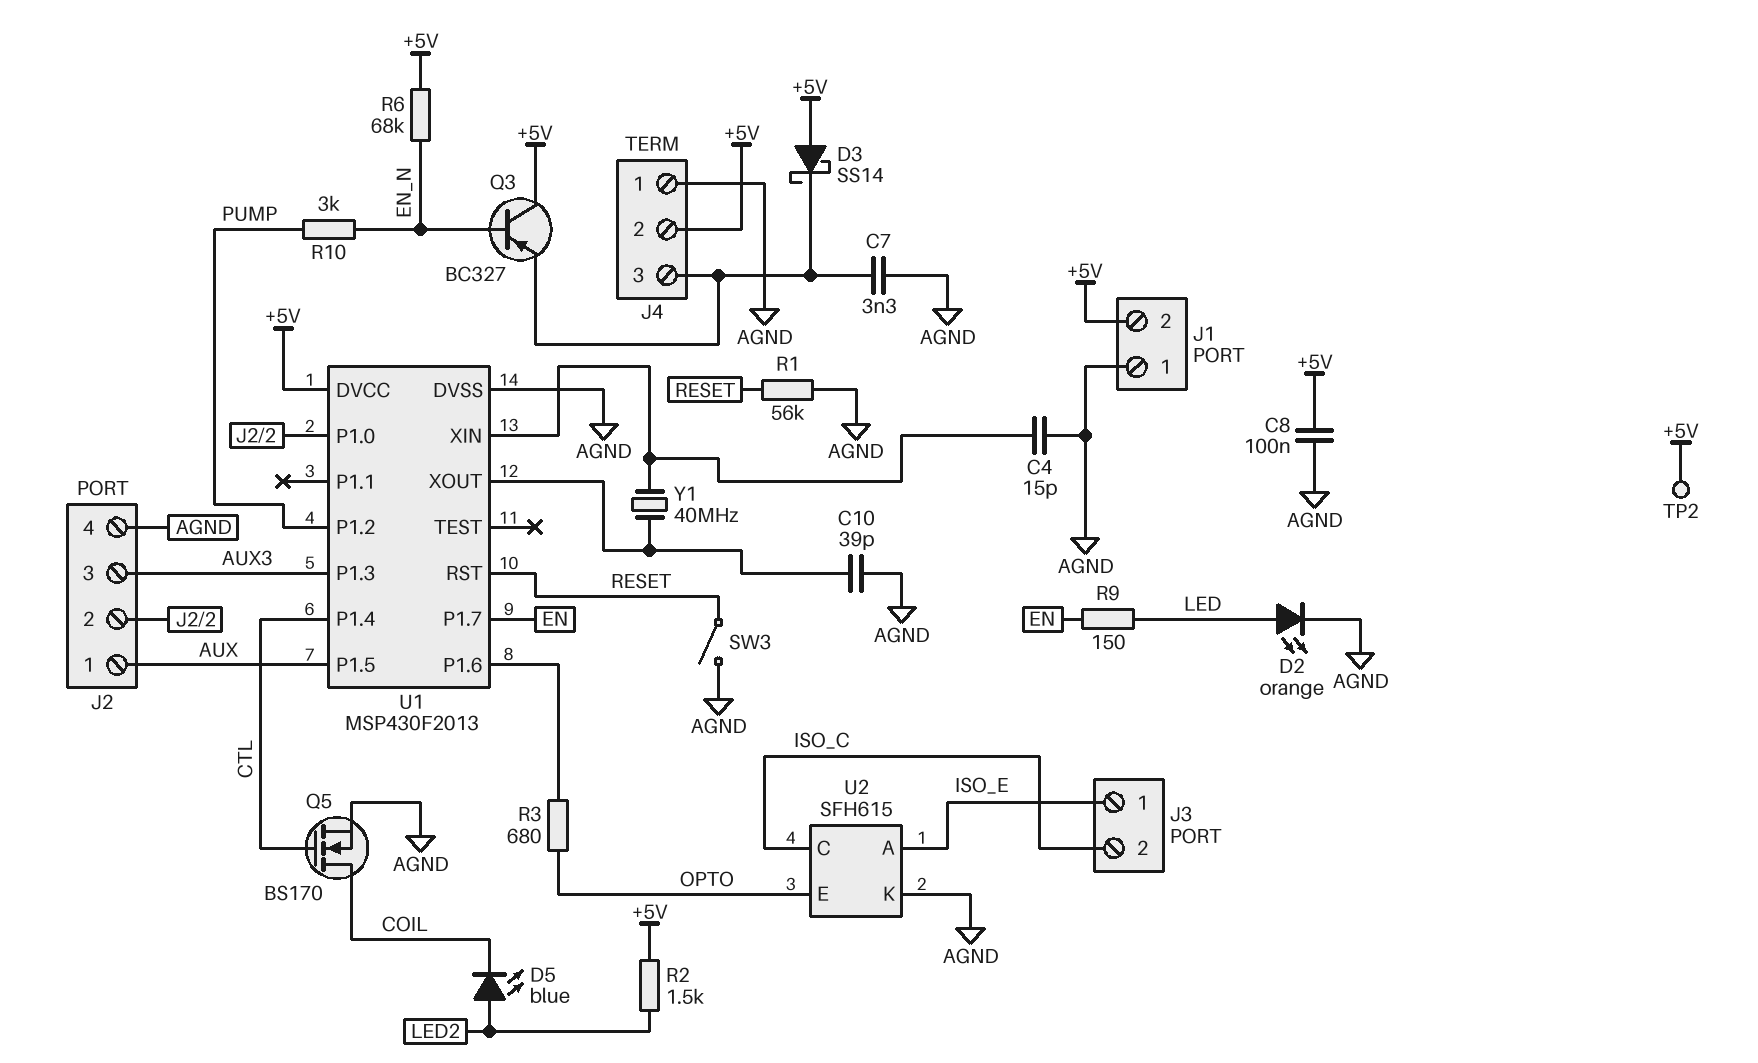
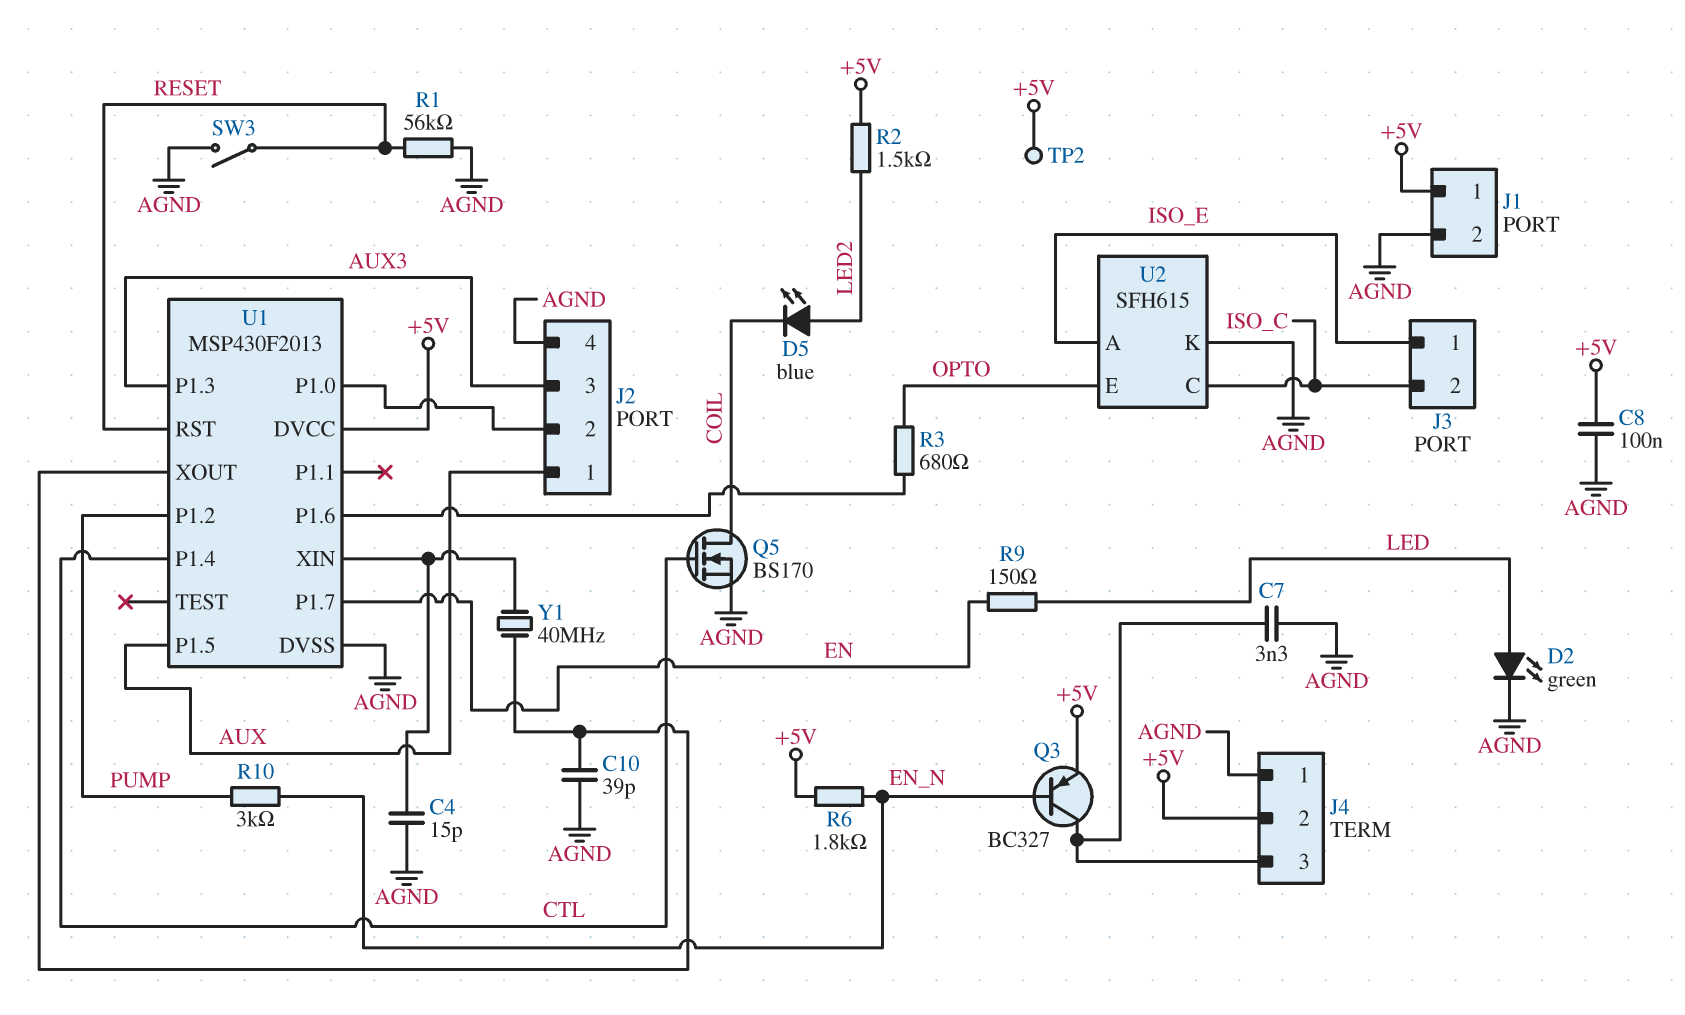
D2: LED orange (A LED, K AGND) -> LED green (A LED, K AGND)
D3: schottky SS14 (A +5V, K J4/3) -> none
J1 pin 1: AGND -> +5V
J1 pin 2: +5V -> AGND
Q3: PNP BC327 (B EN_N, C +5V, E J4/3) -> PNP BC327 (B EN_N, C J4/3, E +5V)
R6: 68k (+5V, EN_N) -> 1.8k (+5V, EN_N)

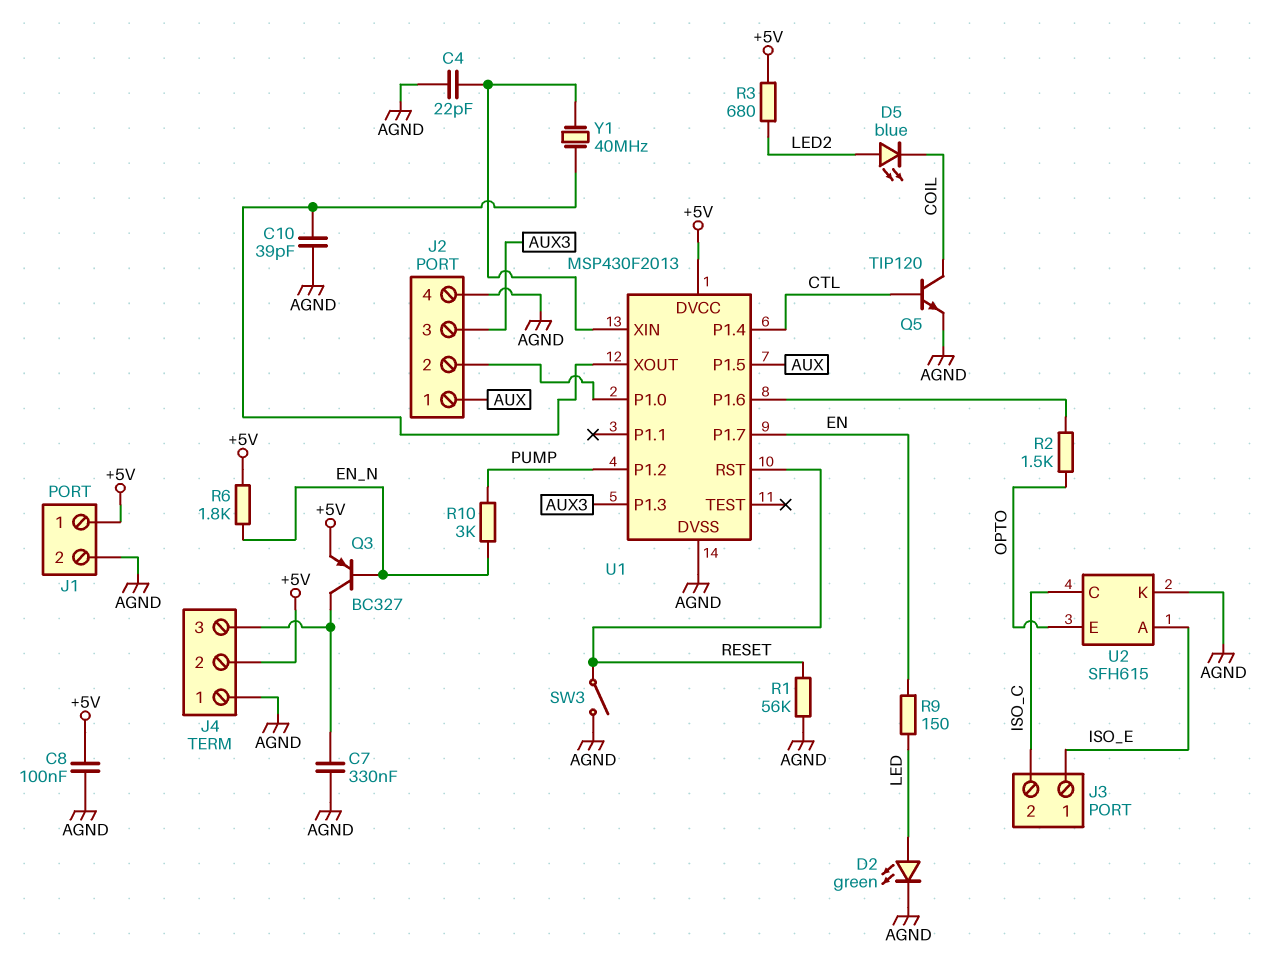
C4: 15pF (AGND, U1/XIN) -> 22pF (AGND, U1/XIN)
C7: 3.3nF (AGND, J4/3) -> 330nF (AGND, J4/3)
Q5: NMOS BS170 (G CTL, D COIL, S AGND) -> NPN TIP120 (B CTL, C COIL, E AGND)
R2: 1.5k (+5V, LED2) -> 1.5k (OPTO, U1/P1.6)
R3: 680 (OPTO, U1/P1.6) -> 680 (+5V, LED2)
TP2: test point (+5V) -> none

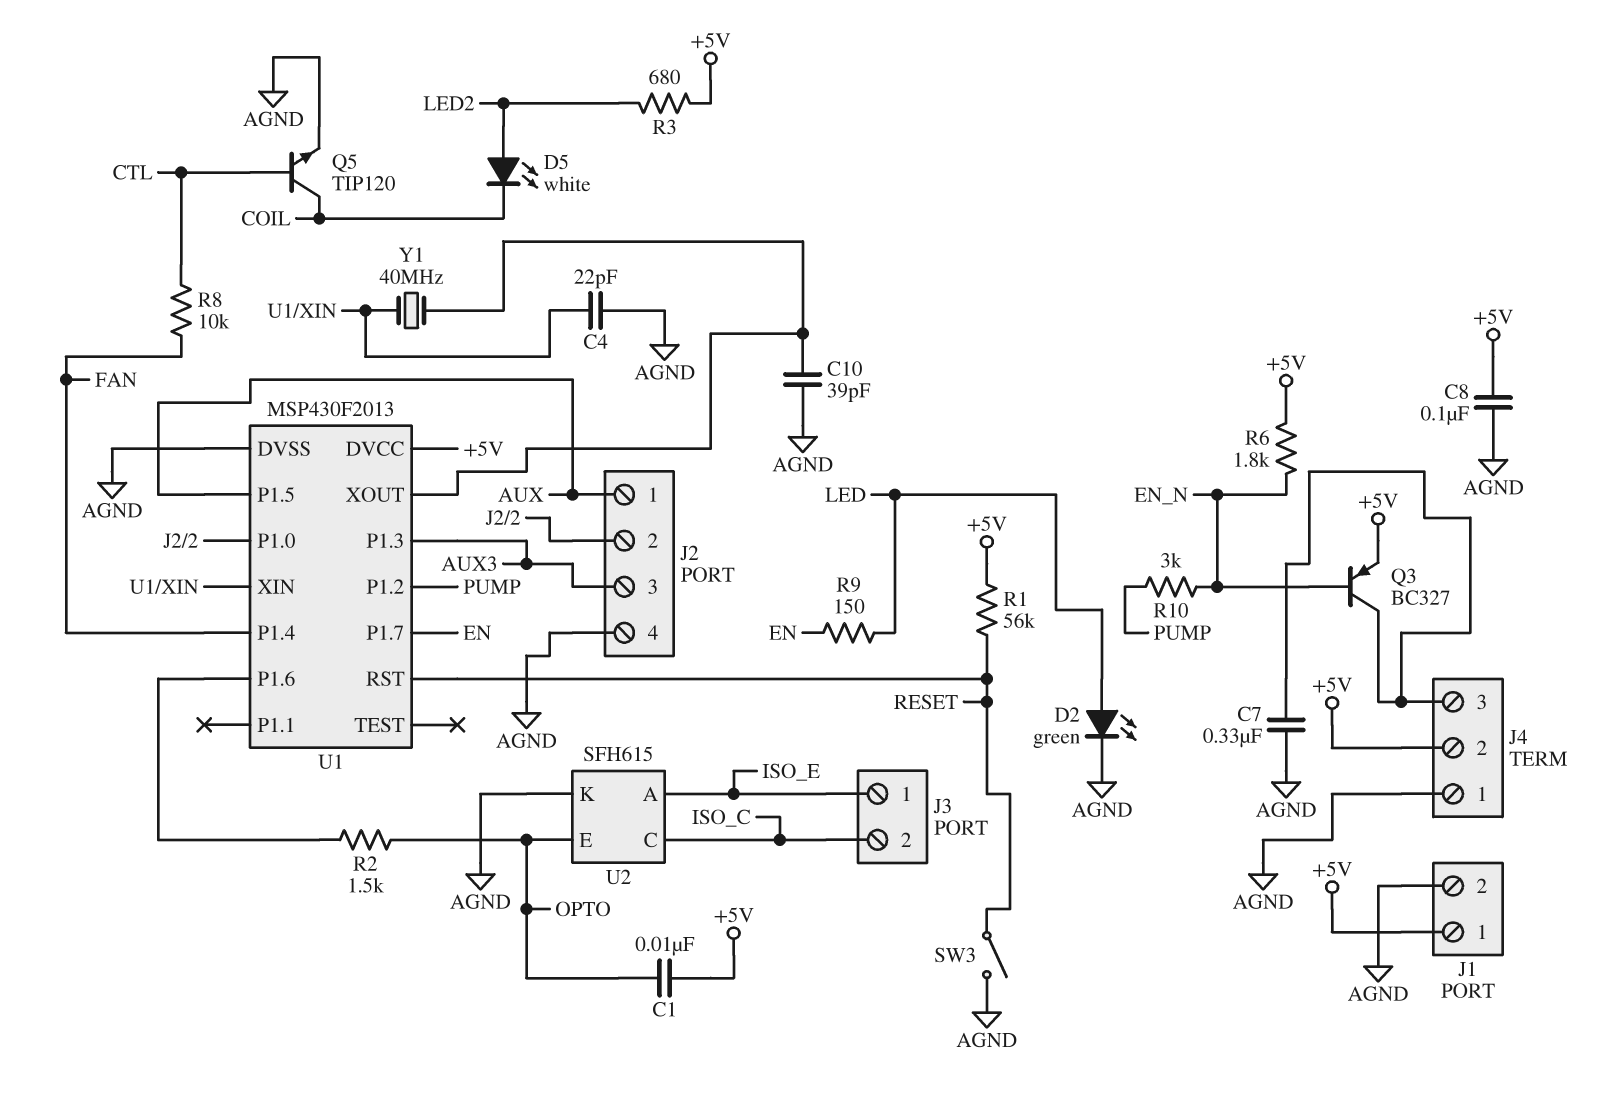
C1: none -> 10nF (+5V, OPTO)
D5: LED blue (A LED2, K COIL) -> LED white (A LED2, K COIL)
R1: 56k (AGND, RESET) -> 56k (+5V, RESET)
R8: none -> 10k (CTL, FAN)
U1 pin P1.4: CTL -> FAN

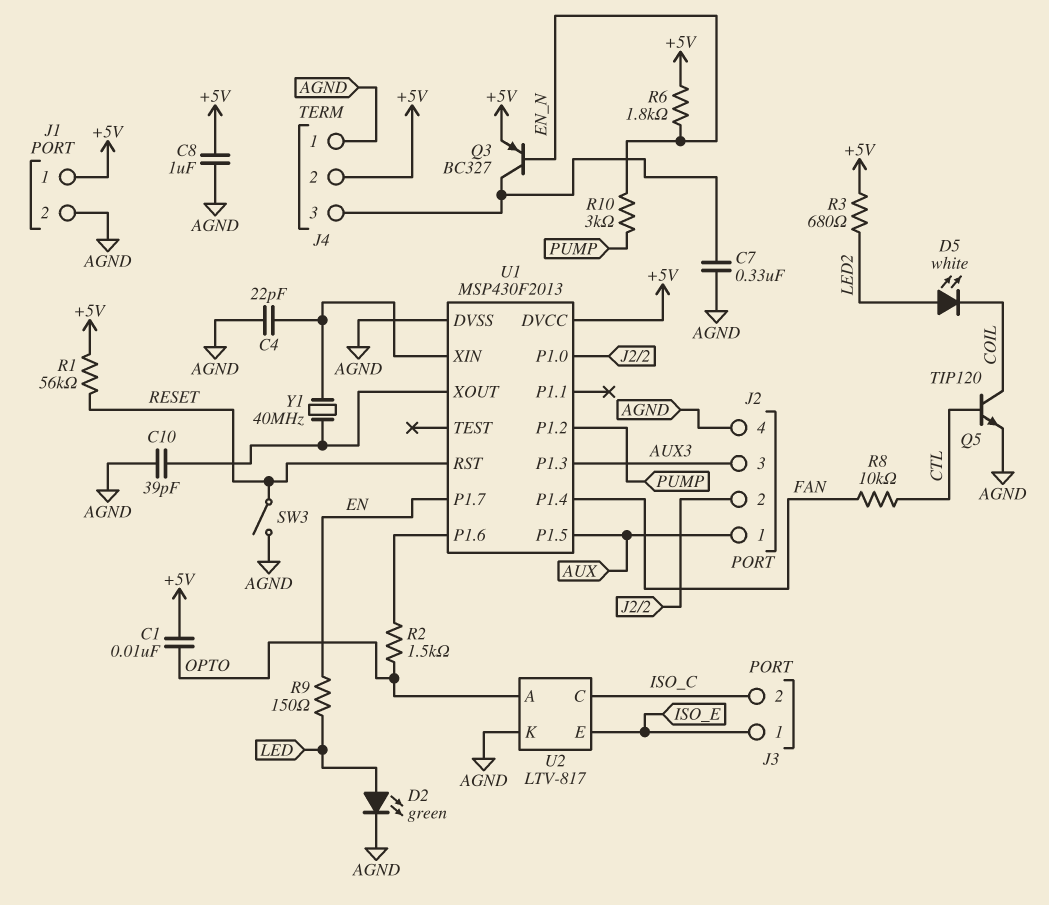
C8: 100nF (+5V, AGND) -> 1uF (+5V, AGND)
U2: SFH615 -> LTV-817
U2 pin A: ISO_E -> OPTO
U2 pin E: OPTO -> ISO_E

